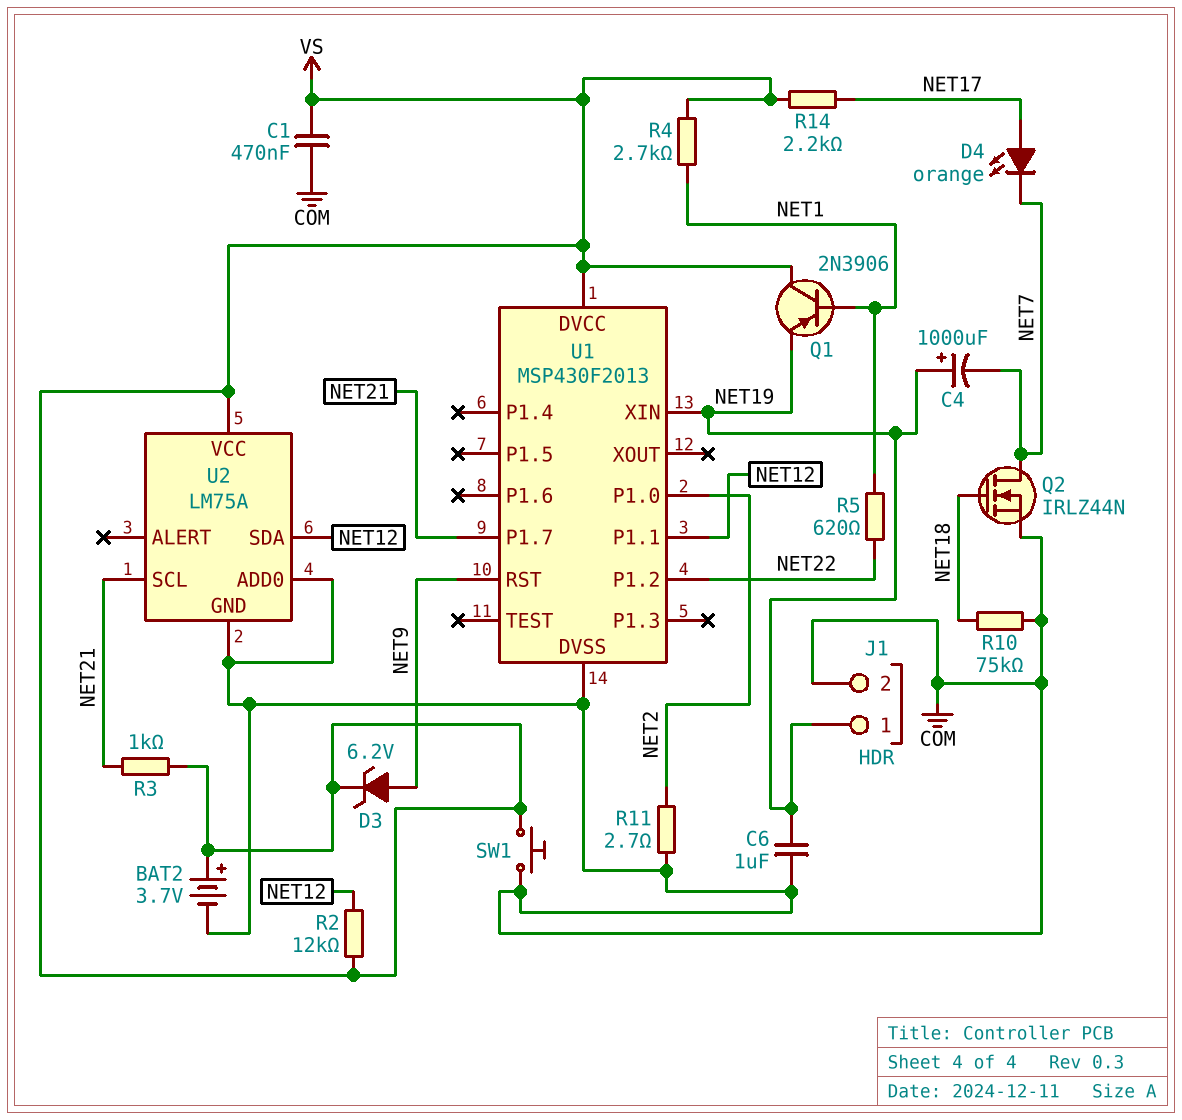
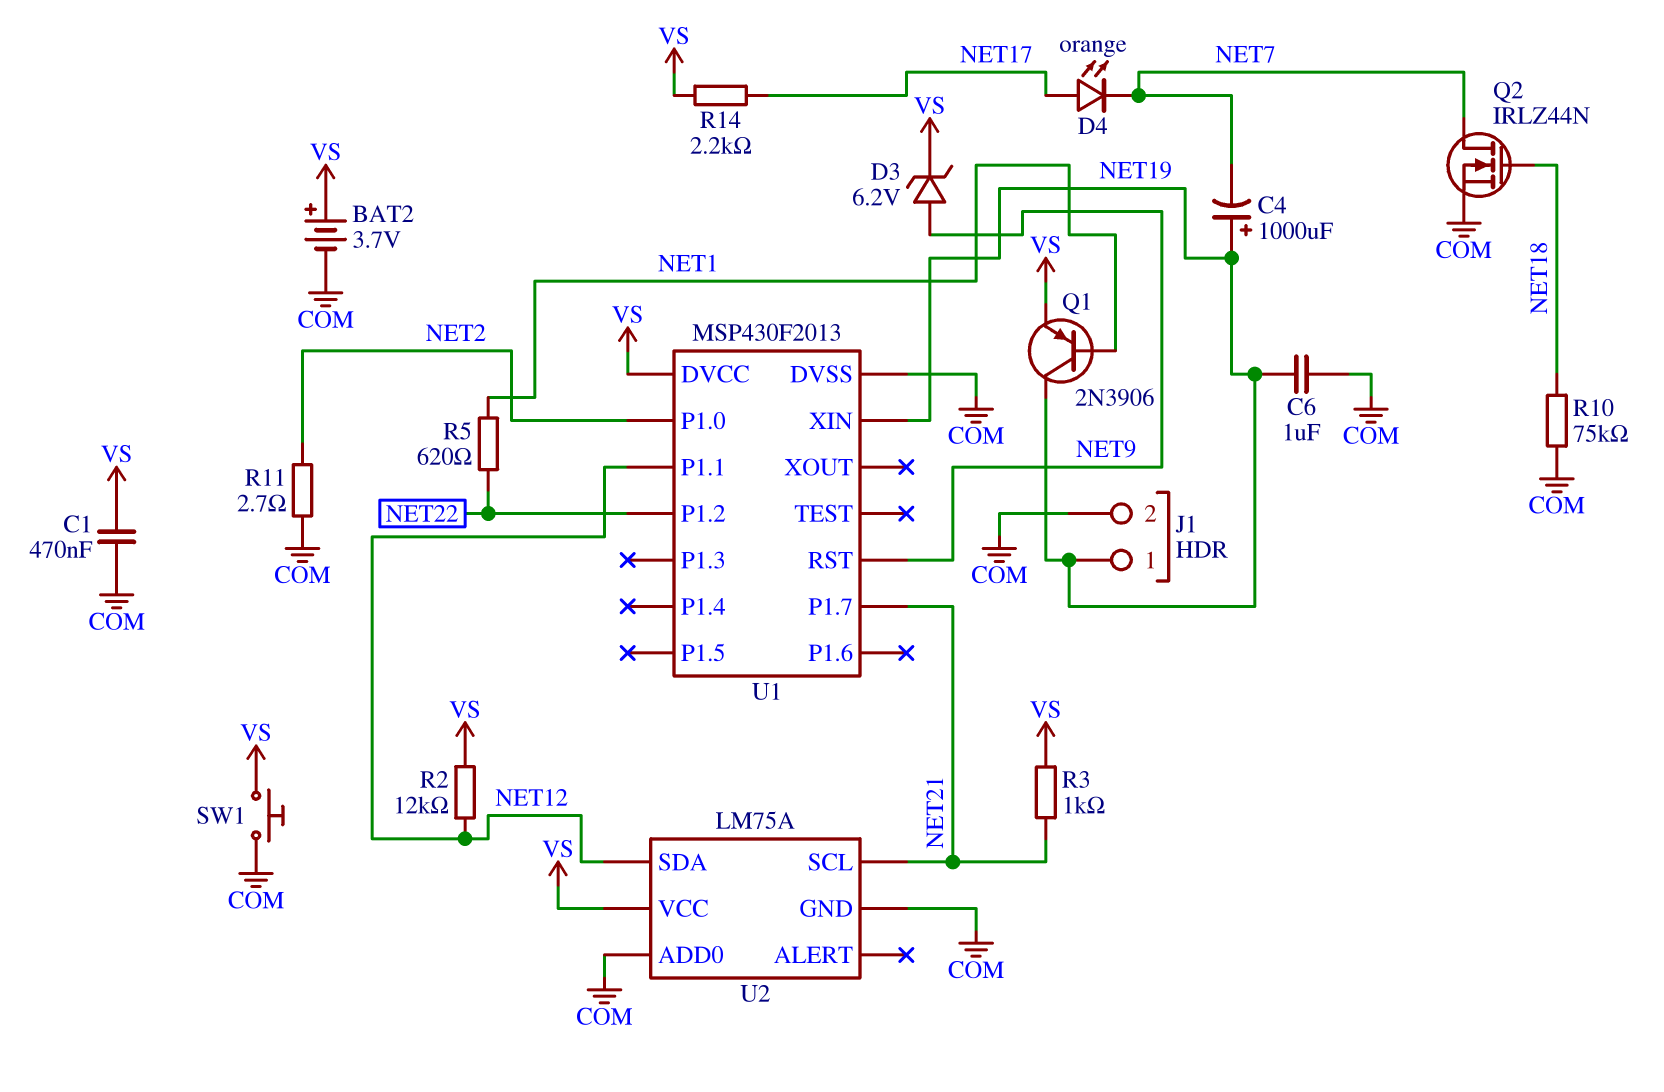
Q1: PNP 2N3906 (B NET1, C VS, E NET19) -> PNP 2N3906 (B NET1, C NET19, E VS)
R4: 2.7k (NET1, VS) -> none

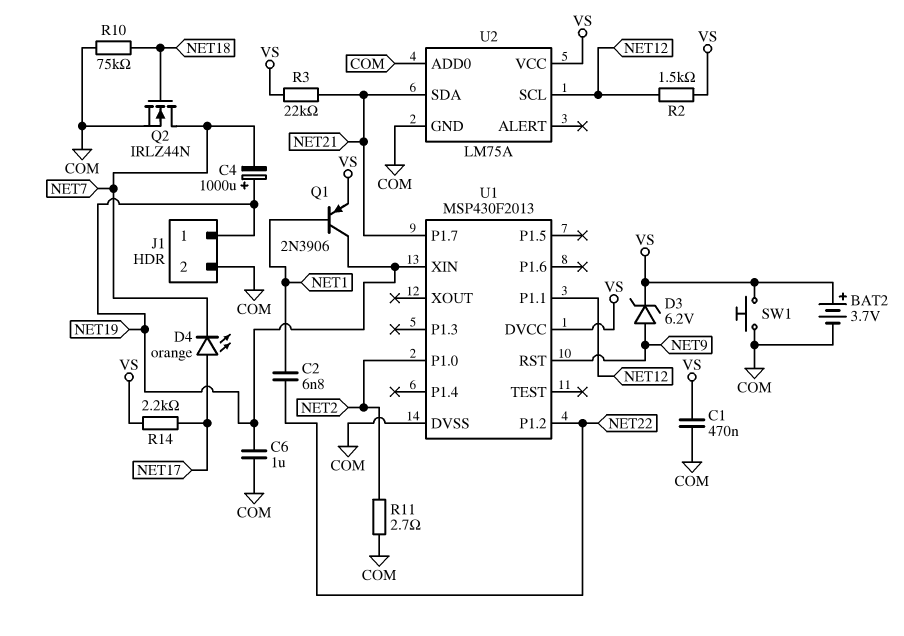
C2: none -> 6.8nF (NET1, NET22)
R2: 12k (NET12, VS) -> 1.5k (NET12, VS)
R3: 1k (NET21, VS) -> 22k (NET21, VS)
R5: 620 (NET1, NET22) -> none
U2 pin SCL: NET21 -> NET12
U2 pin SDA: NET12 -> NET21

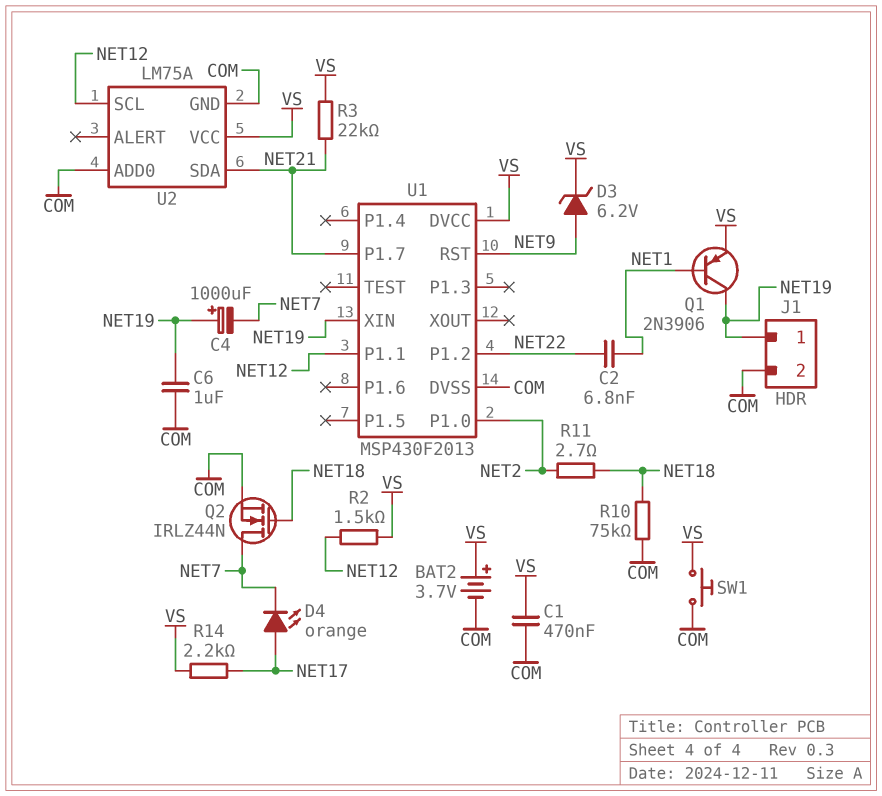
R11: 2.7 (COM, NET2) -> 2.7 (NET2, NET18)

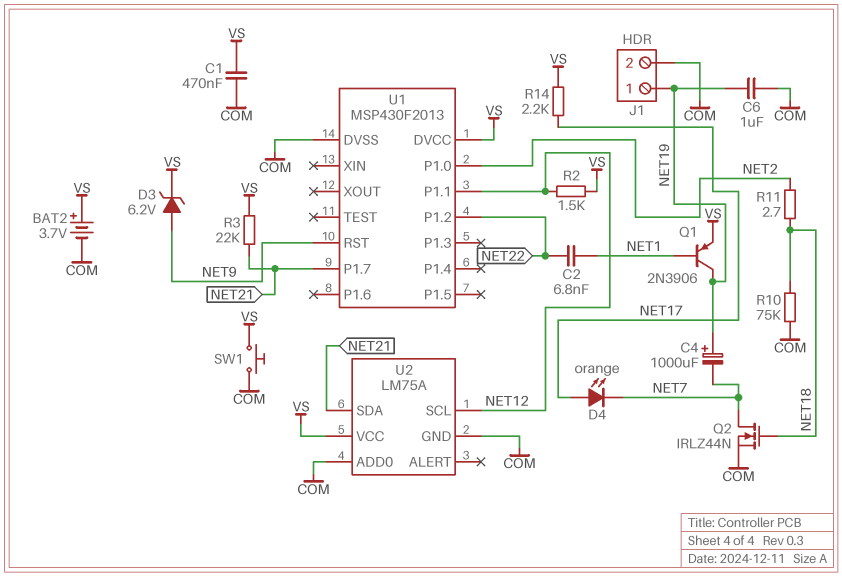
U1 pin XIN: NET19 -> none

